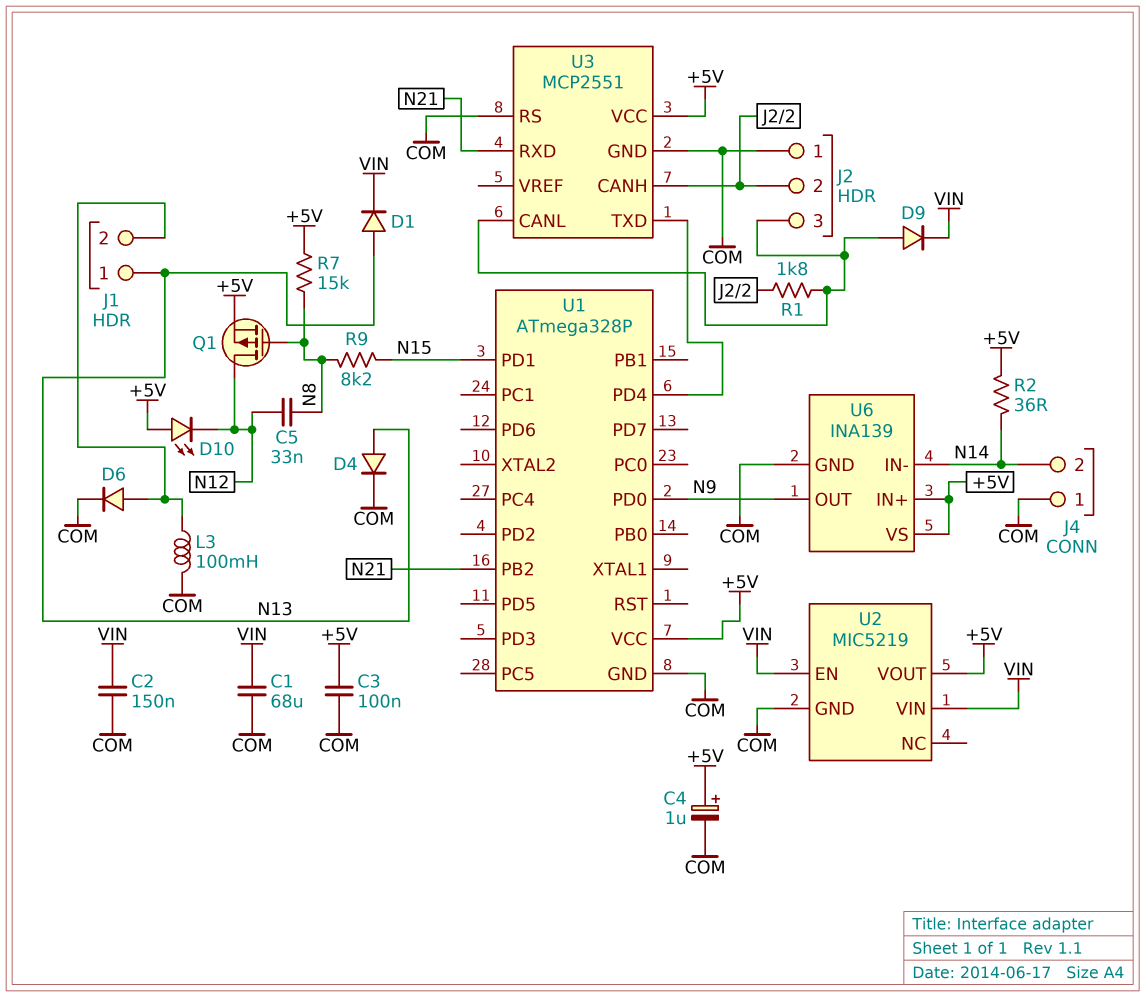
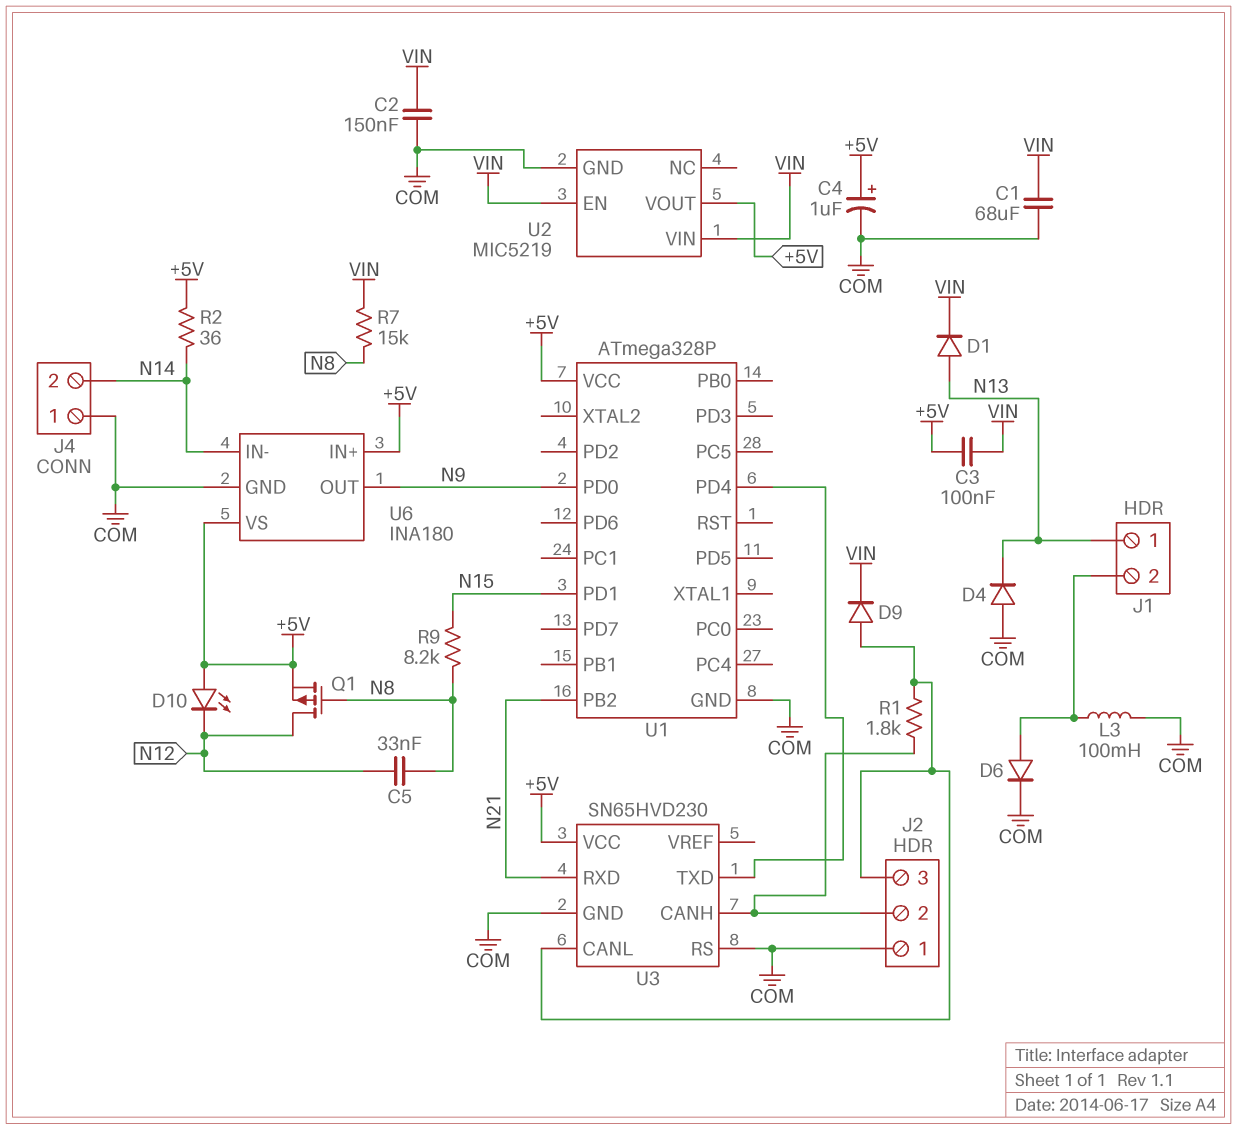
C3: 100nF (+5V, COM) -> 100nF (+5V, VIN)
D4: diode (A N13, K COM) -> diode (A COM, K N13)
R7: 15k (+5V, N8) -> 15k (N8, VIN)
U3: MCP2551 -> SN65HVD230
U6: INA139 -> INA180

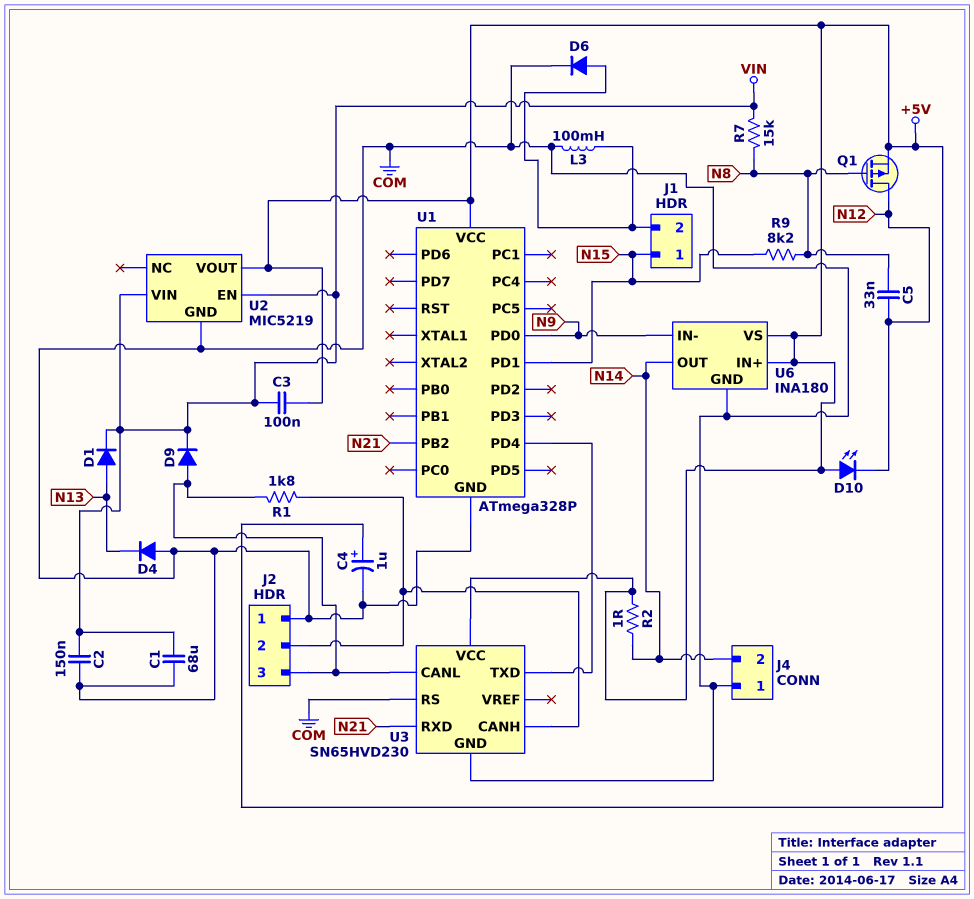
J1 pin 1: N13 -> N15
R2: 36 (+5V, N14) -> 1 (+5V, N14)
U6 pin IN-: N14 -> N9
U6 pin OUT: N9 -> N14

